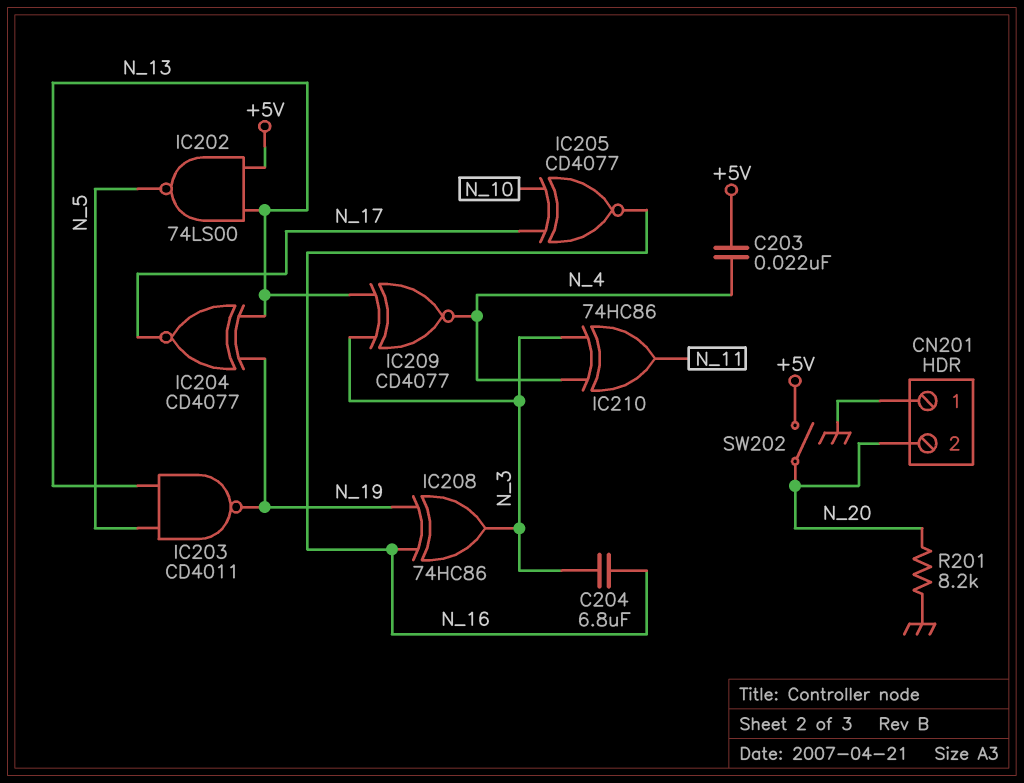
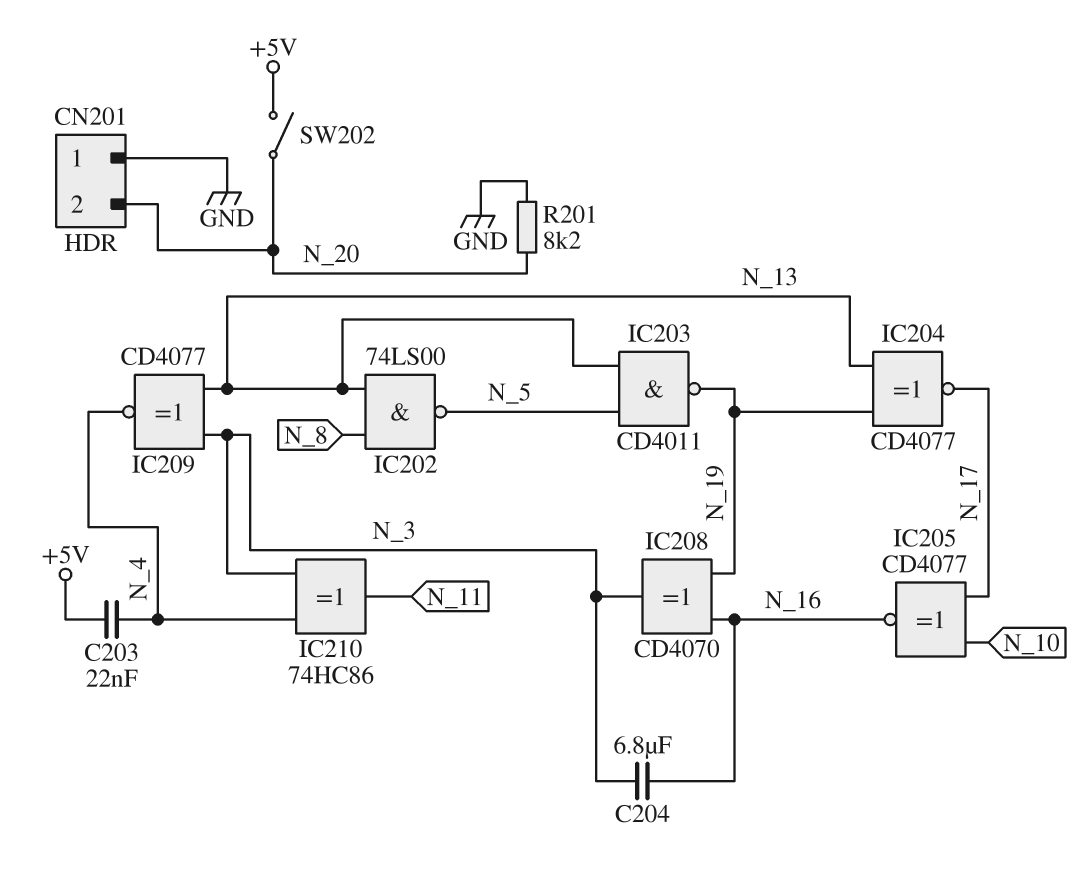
IC202: NAND 74LS00 (in +5V, in N_13, out N_5) -> NAND 74LS00 (in N_8, in N_13, out N_5)
IC208: XOR 74HC86 (in N_16, in N_19, out N_3) -> XOR CD4070 (in N_16, in N_19, out N_3)

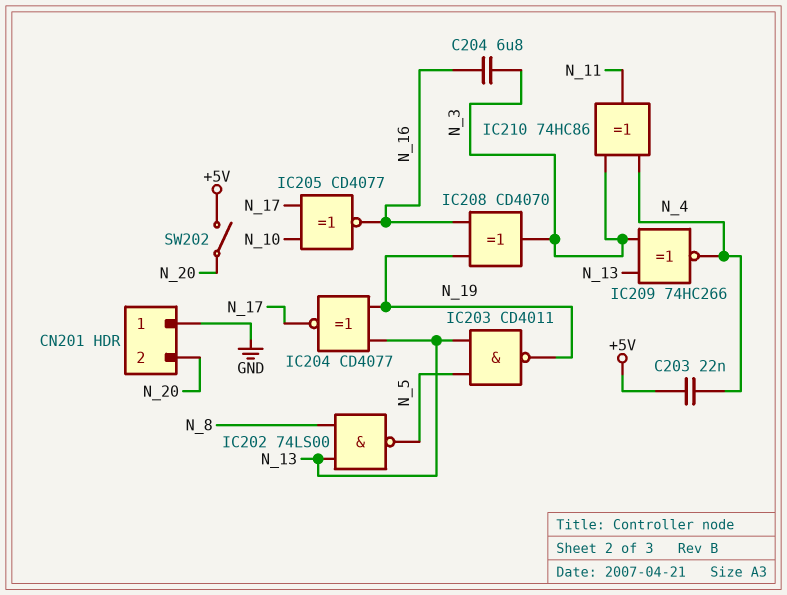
IC209: XNOR CD4077 (in N_3, in N_13, out N_4) -> XNOR 74HC266 (in N_3, in N_13, out N_4)
R201: 8.2k (GND, N_20) -> none

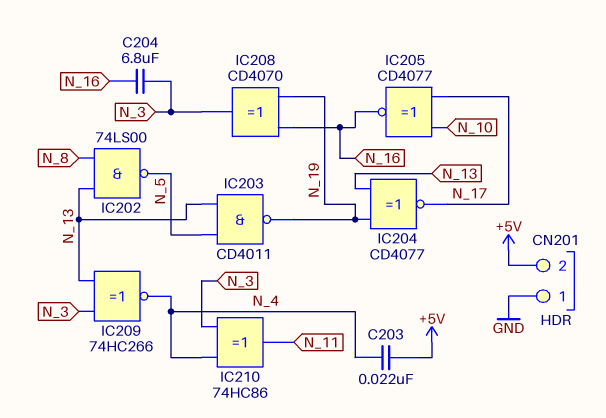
CN201 pin 2: N_20 -> +5V
SW202: switch (+5V, N_20) -> none

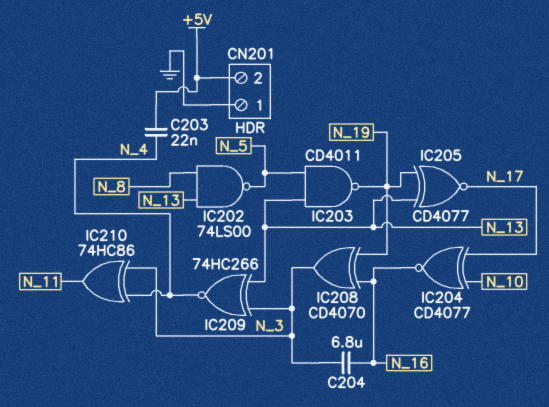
IC204: XNOR CD4077 (in N_13, in N_19, out N_17) -> XNOR CD4077 (in N_10, in N_17, out N_16)
IC205: XNOR CD4077 (in N_10, in N_17, out N_16) -> XNOR CD4077 (in N_13, in N_19, out N_17)

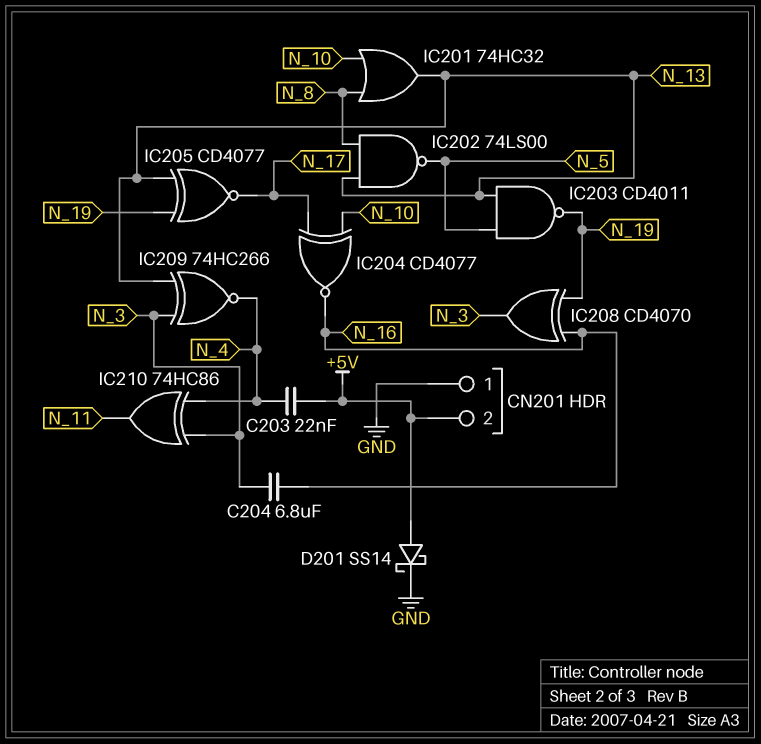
D201: none -> schottky SS14 (A +5V, K GND)
IC201: none -> OR 74HC32 (in N_8, in N_10, out N_13)

